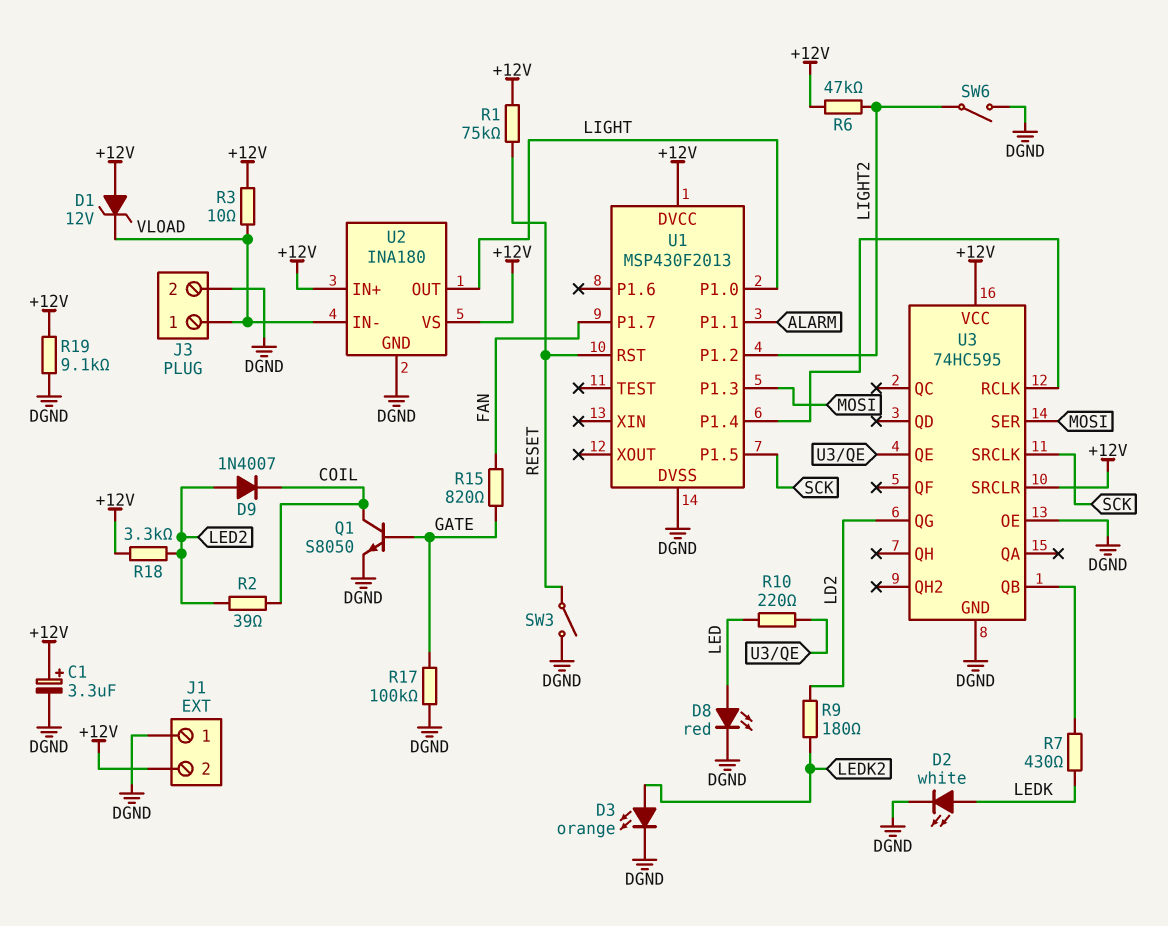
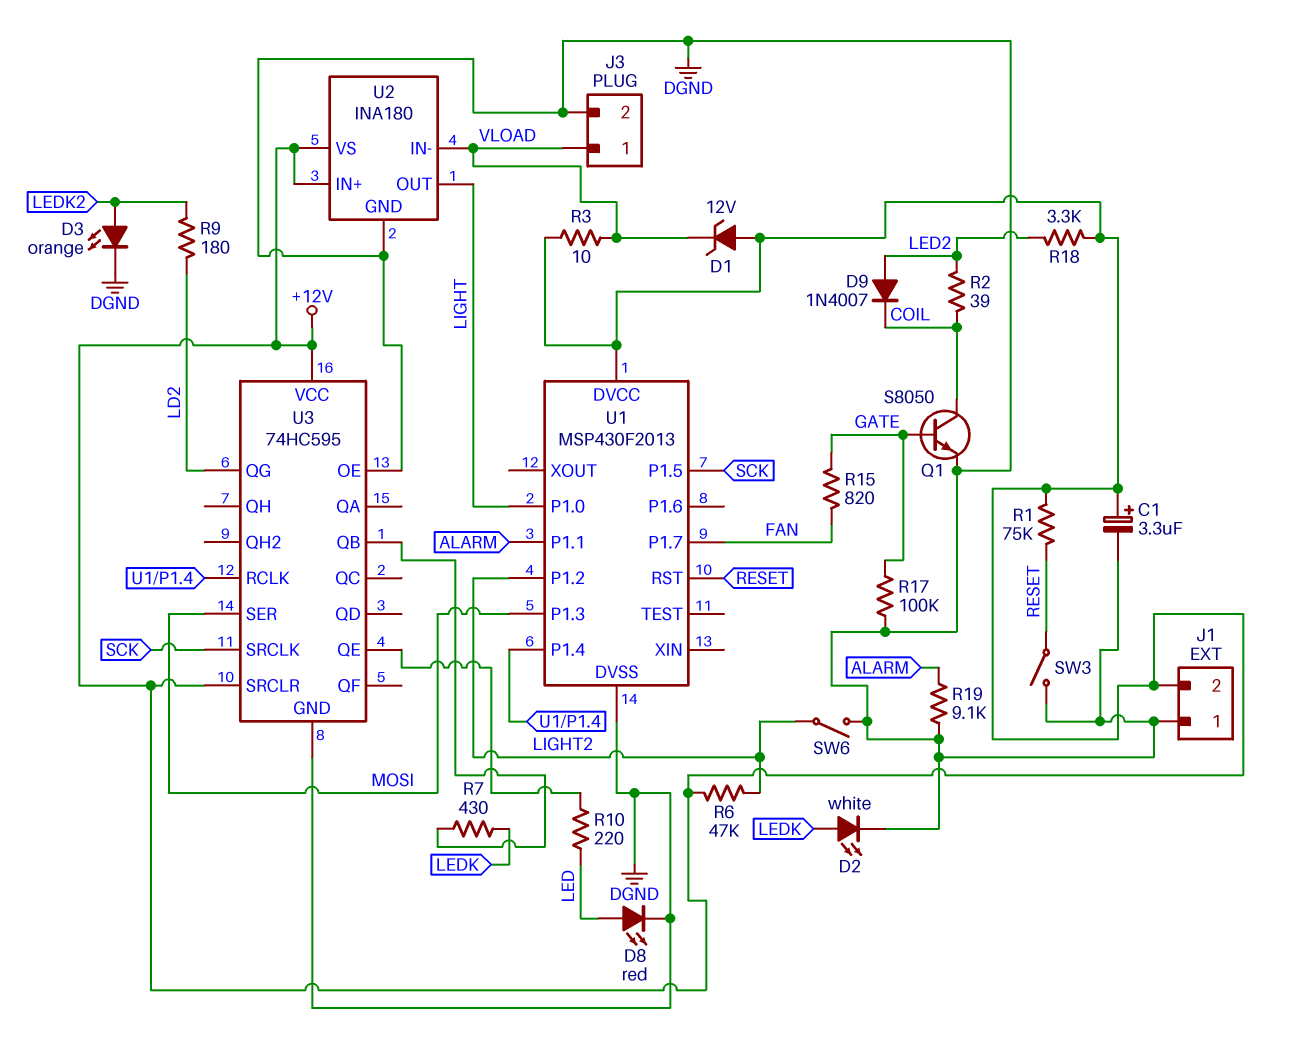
R19: 9.1k (+12V, DGND) -> 9.1k (ALARM, DGND)

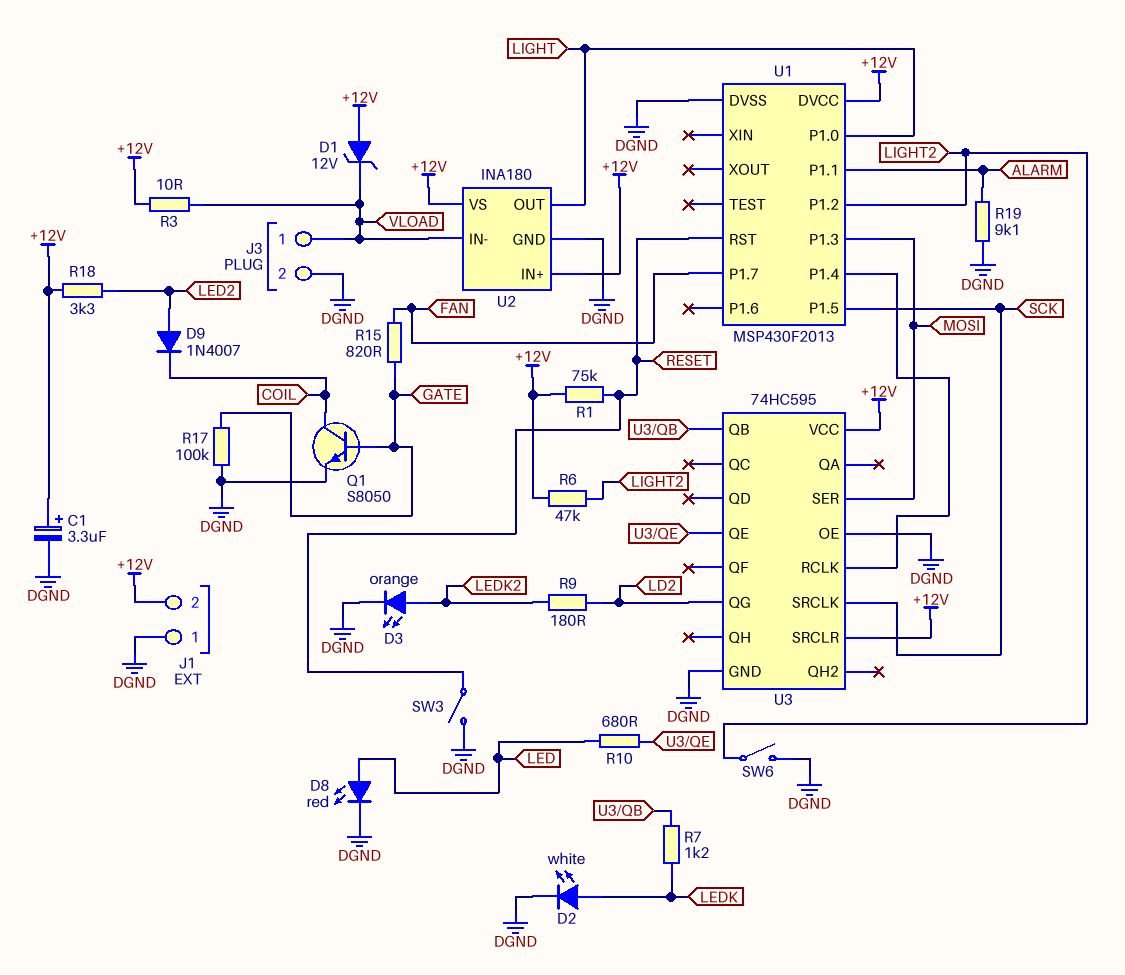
R2: 39 (COIL, LED2) -> none
R7: 430 (LEDK, U3/QB) -> 1.2k (LEDK, U3/QB)
R10: 220 (LED, U3/QE) -> 680 (LED, U3/QE)

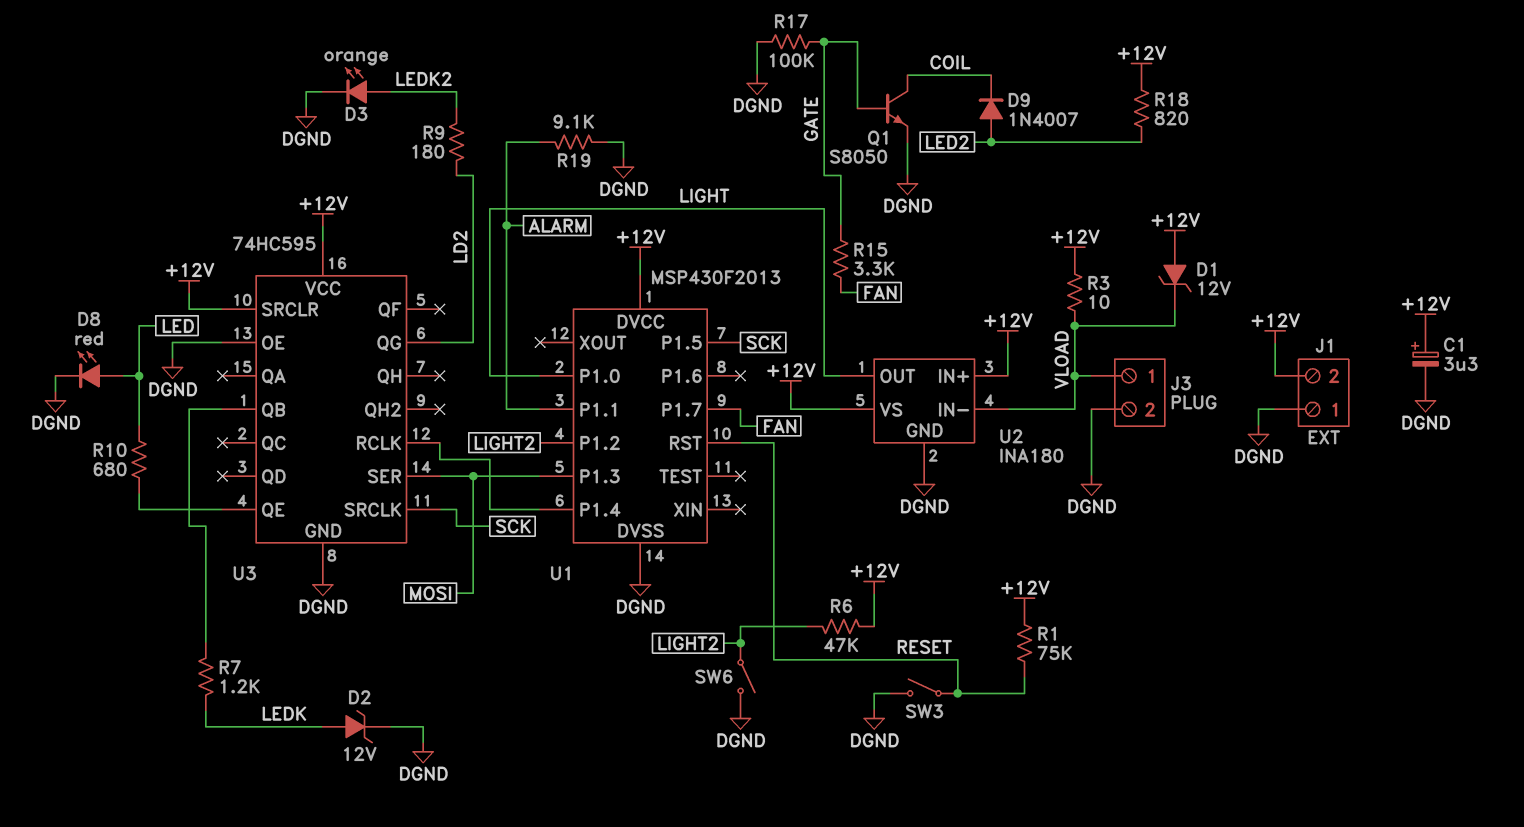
D2: LED white (A LEDK, K DGND) -> zener 12V (A LEDK, K DGND)
R15: 820 (FAN, GATE) -> 3.3k (FAN, GATE)
R18: 3.3k (+12V, LED2) -> 820 (+12V, LED2)

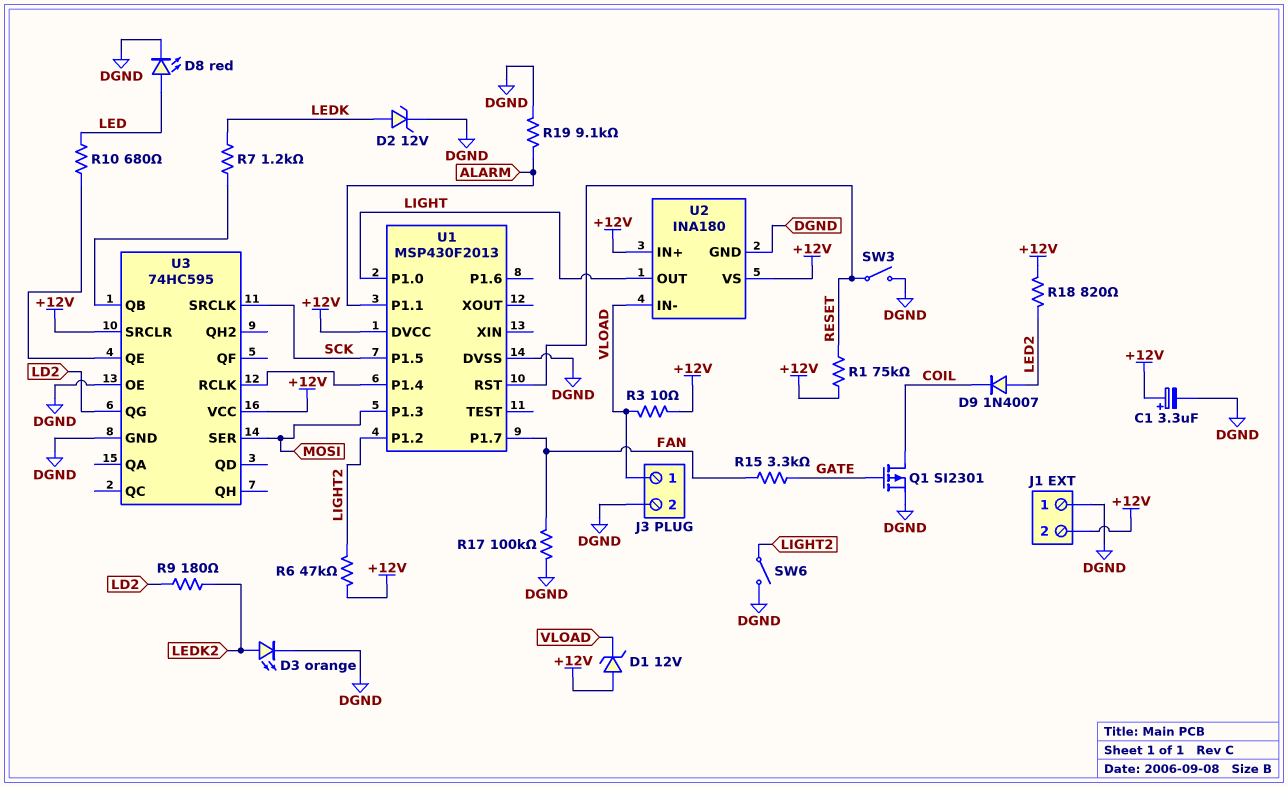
Q1: NPN S8050 (B GATE, C COIL, E DGND) -> PMOS SI2301 (G GATE, D COIL, S DGND)
R17: 100k (DGND, GATE) -> 100k (DGND, FAN)

